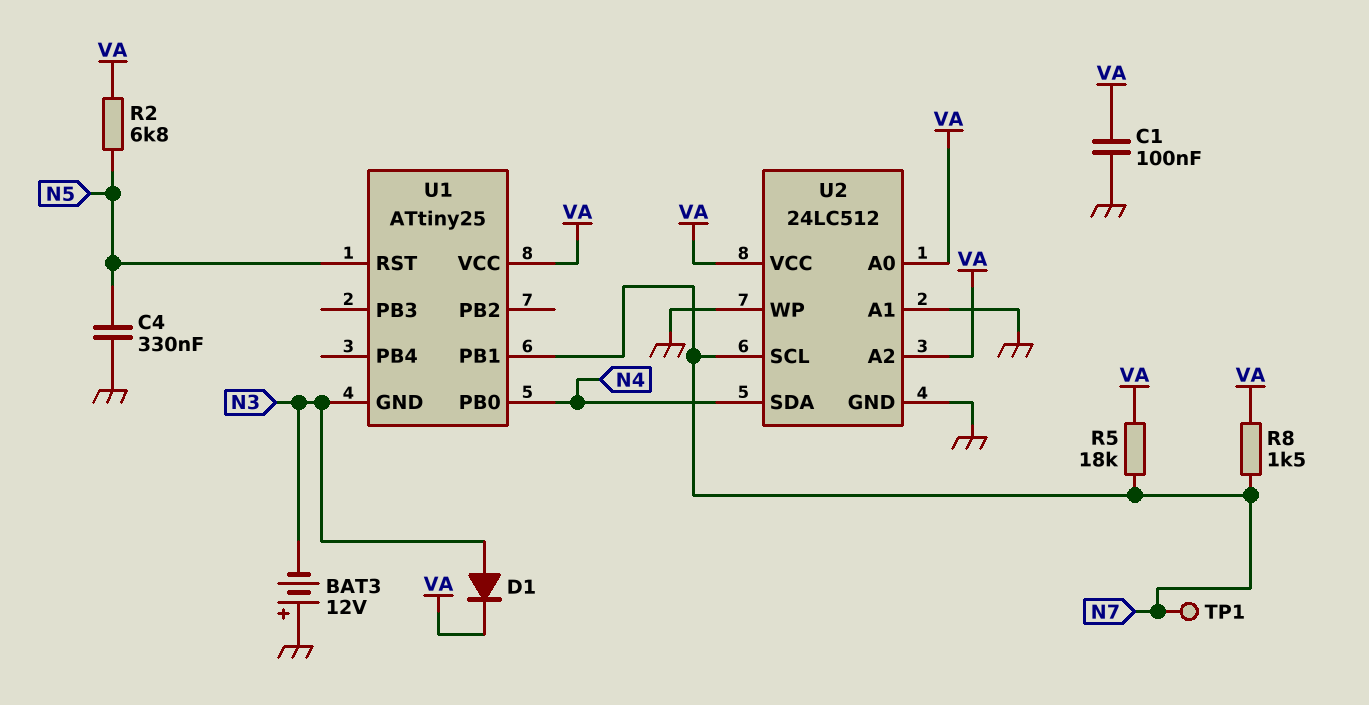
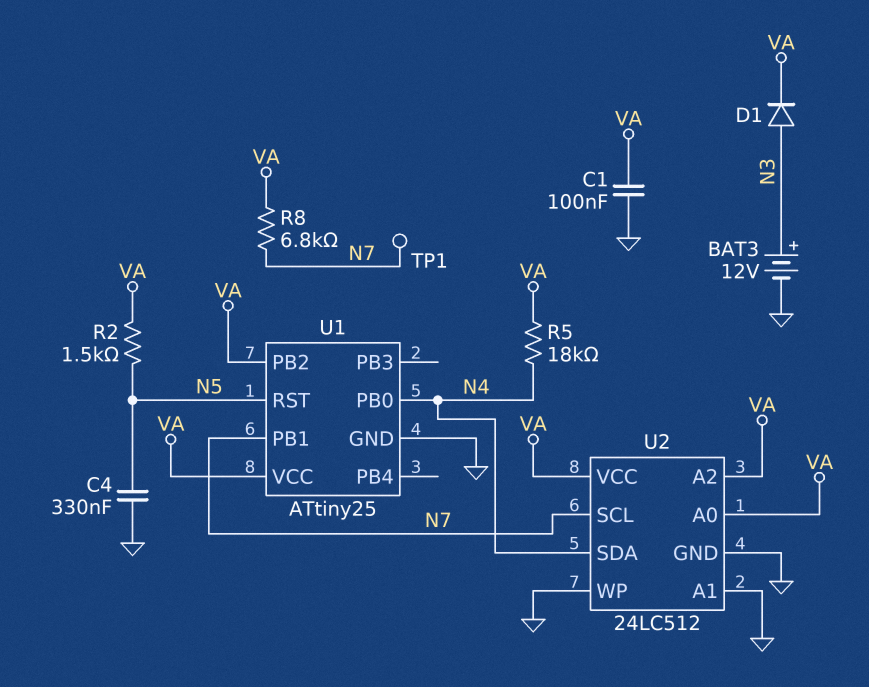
BAT3: 12V (plus GND, minus N3) -> 12V (plus N3, minus GND)
R2: 6.8k (N5, VA) -> 1.5k (N5, VA)
R5: 18k (N7, VA) -> 18k (N4, VA)
R8: 1.5k (N7, VA) -> 6.8k (N7, VA)
U1 pin GND: N3 -> GND
U1 pin PB2: none -> VA

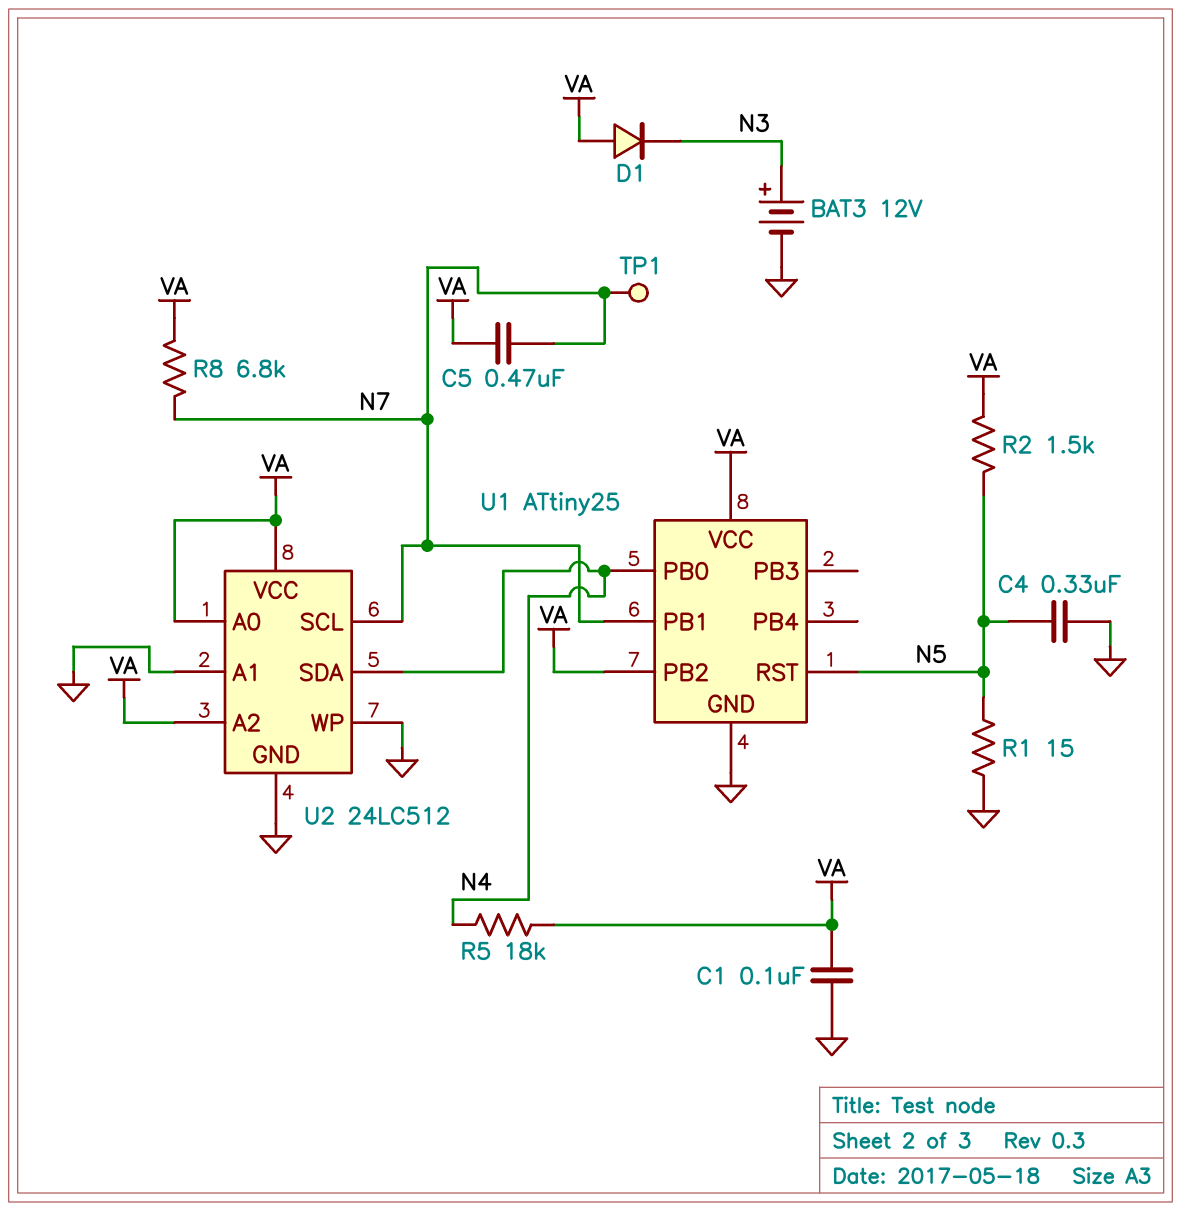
C5: none -> 470nF (N7, VA)
D1: diode (A N3, K VA) -> diode (A VA, K N3)
R1: none -> 15 (GND, N5)

